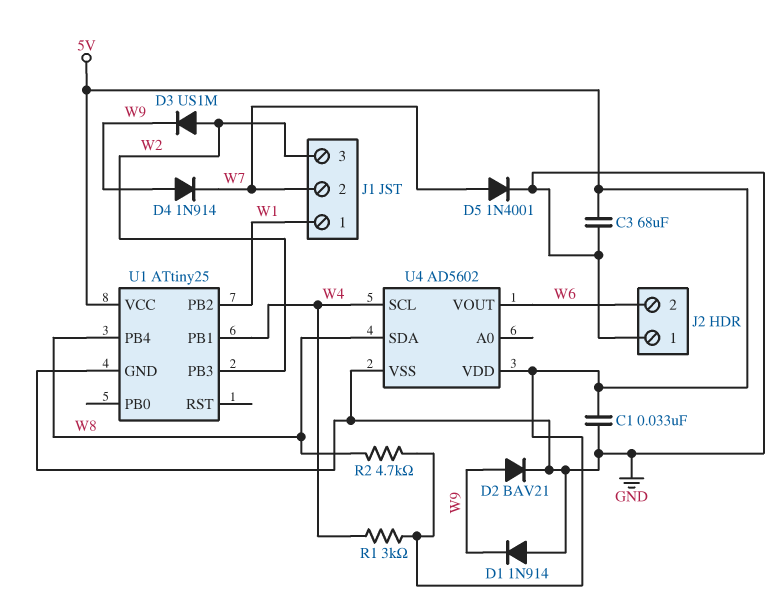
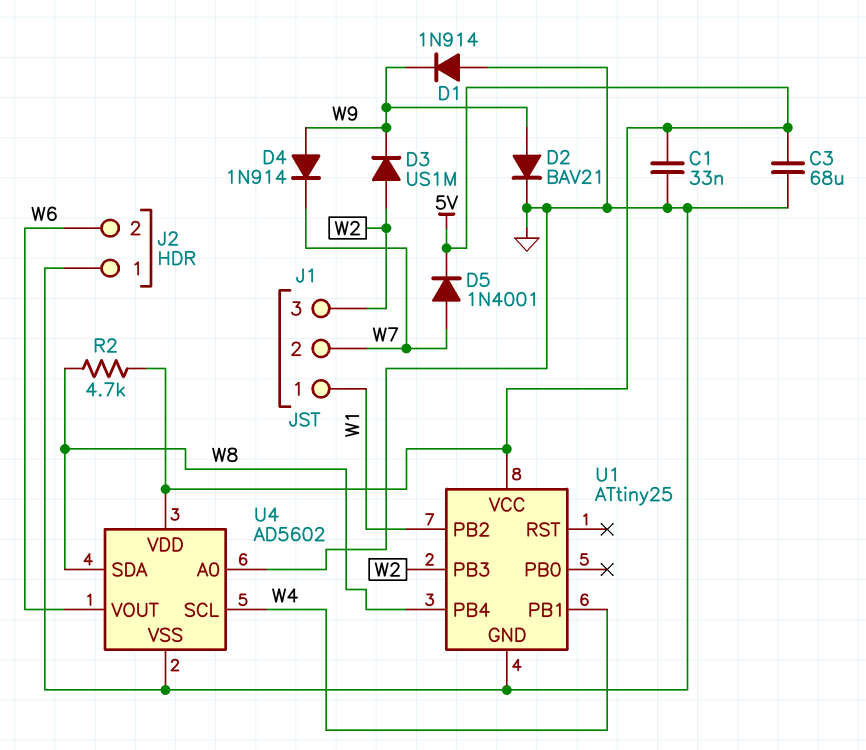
D5: diode 1N4001 (A W7, K GND) -> diode 1N4001 (A W7, K 5V)
R1: 3k (5V, W4) -> none
U4 pin A0: none -> GND

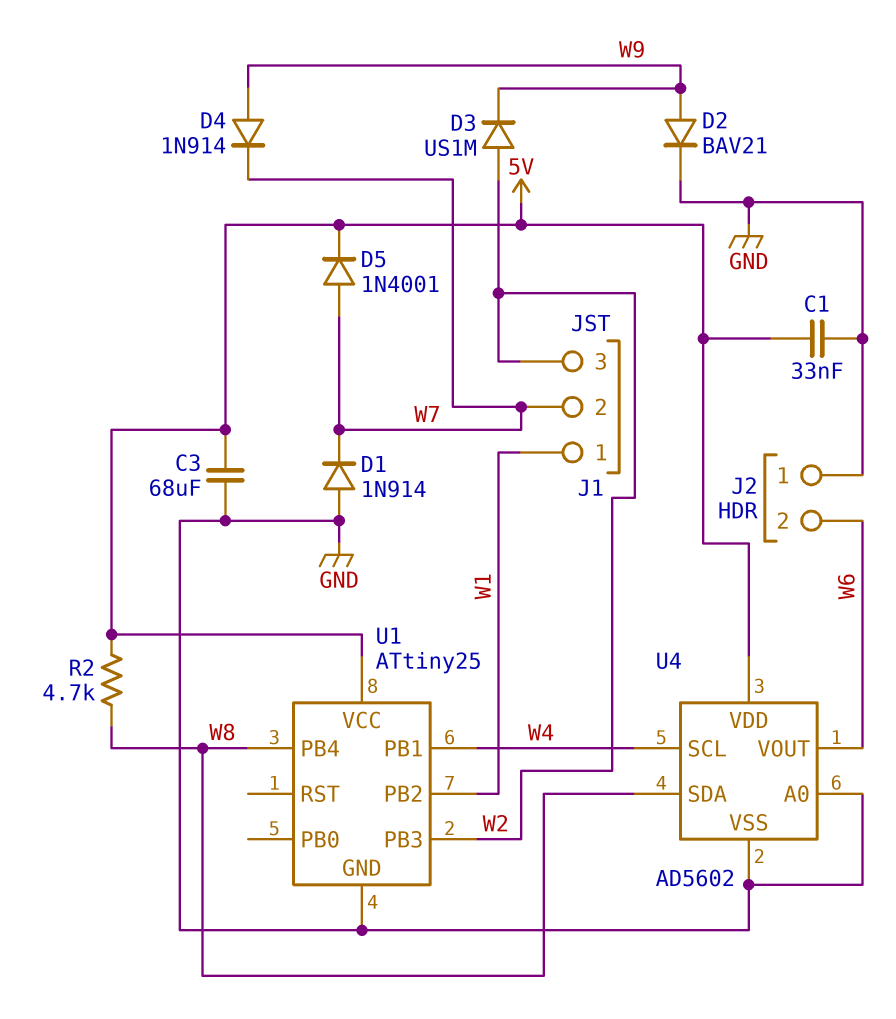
D1: diode 1N914 (A GND, K W9) -> diode 1N914 (A GND, K W7)

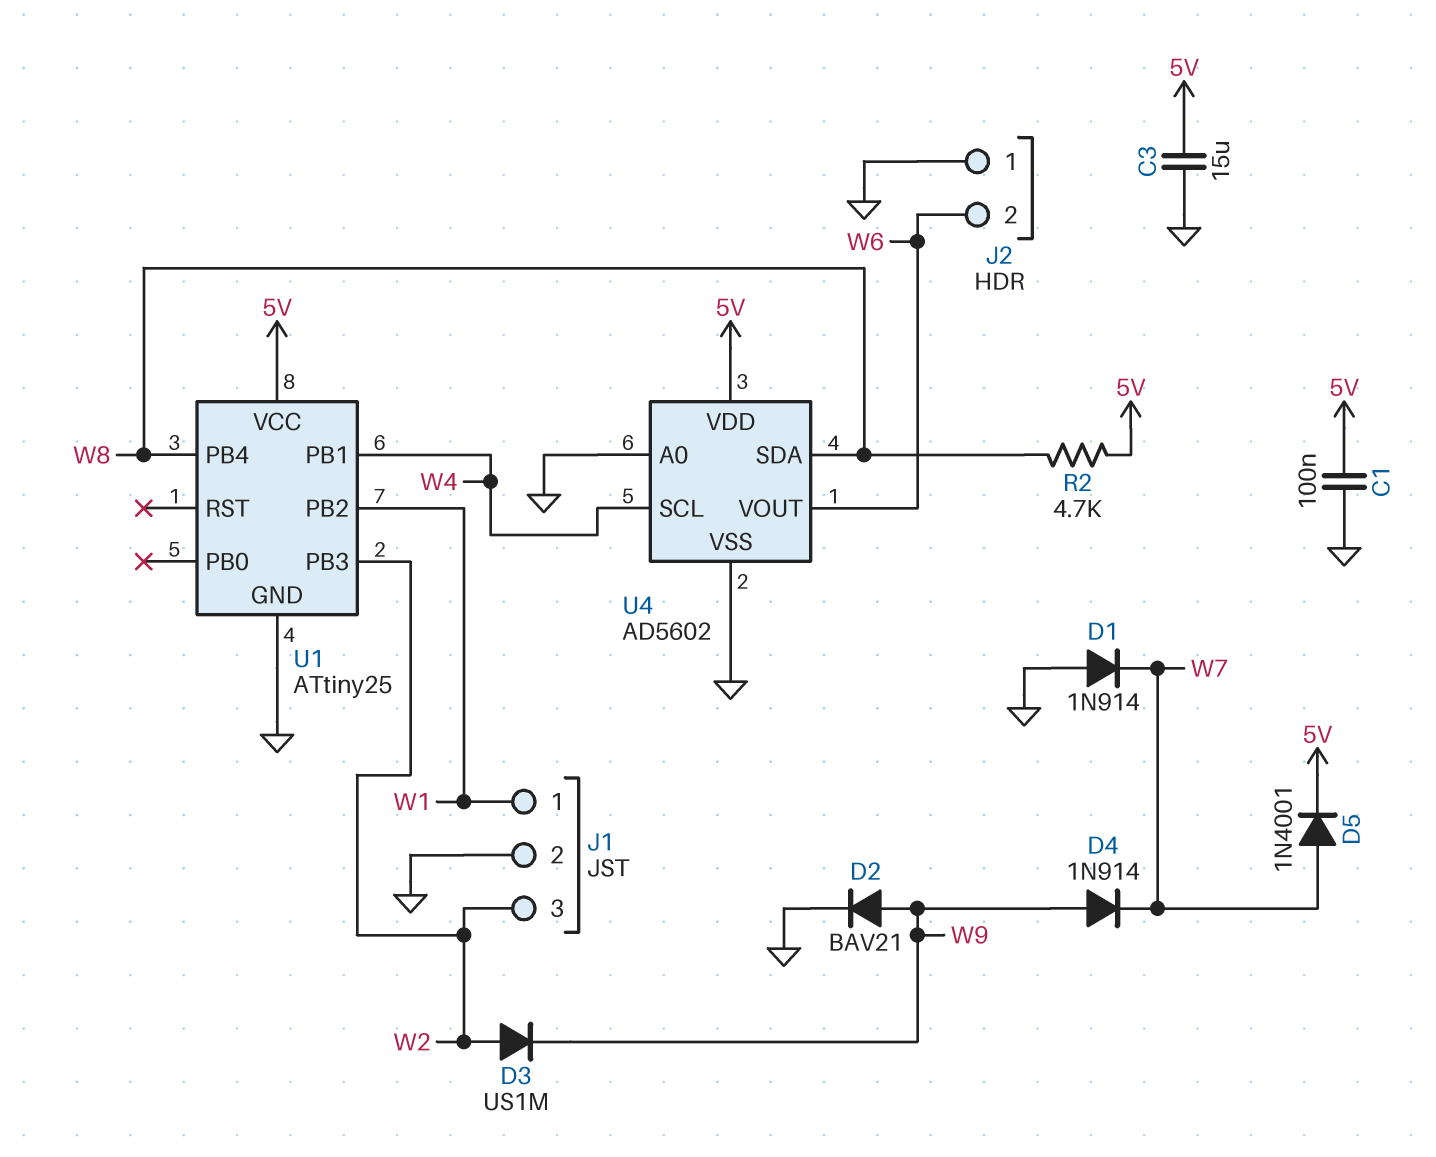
C1: 33nF (5V, GND) -> 100nF (5V, GND)
C3: 68uF (5V, GND) -> 15uF (5V, GND)
J1 pin 2: W7 -> GND

